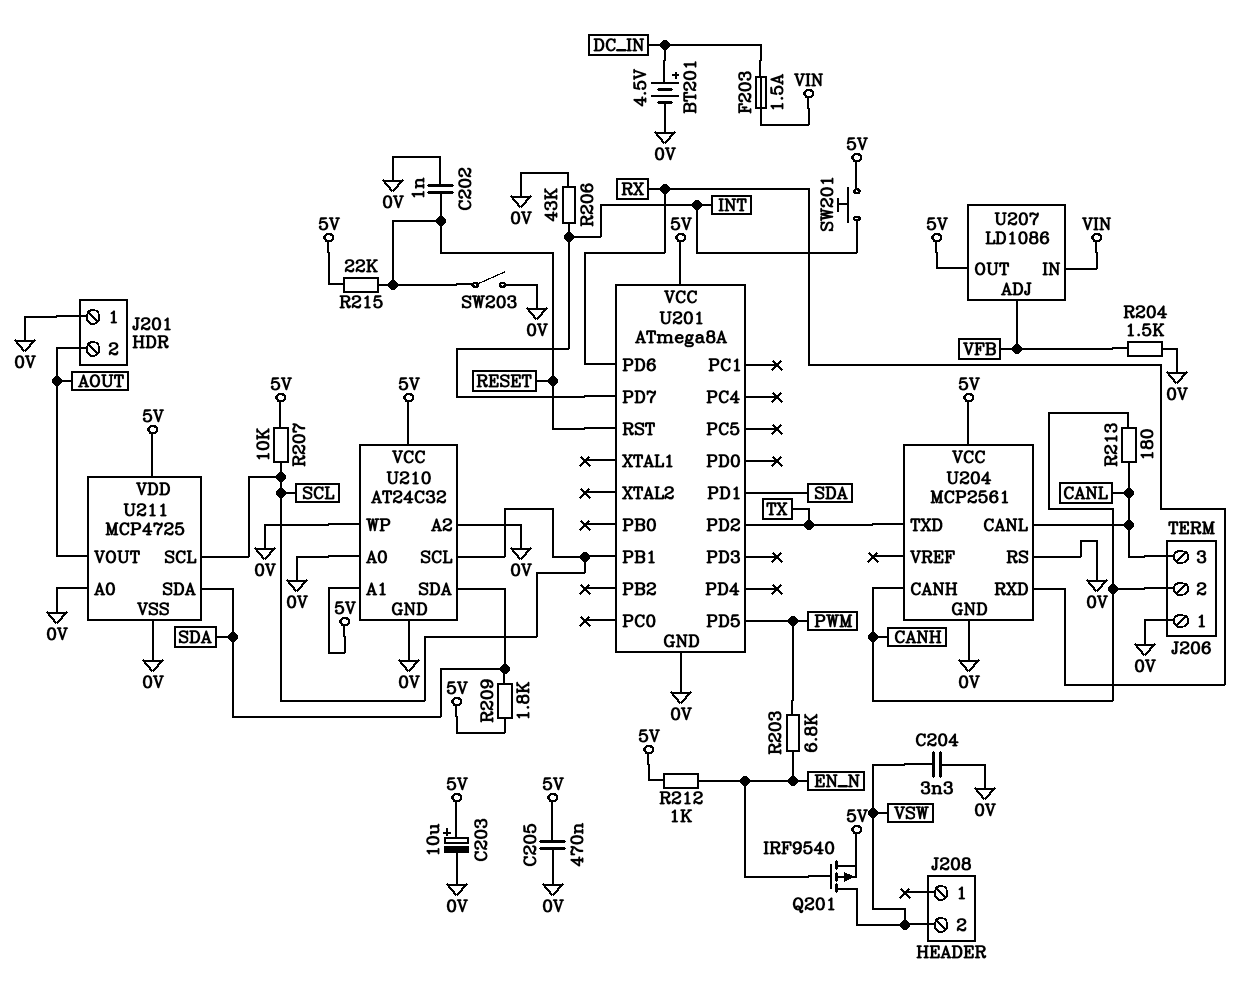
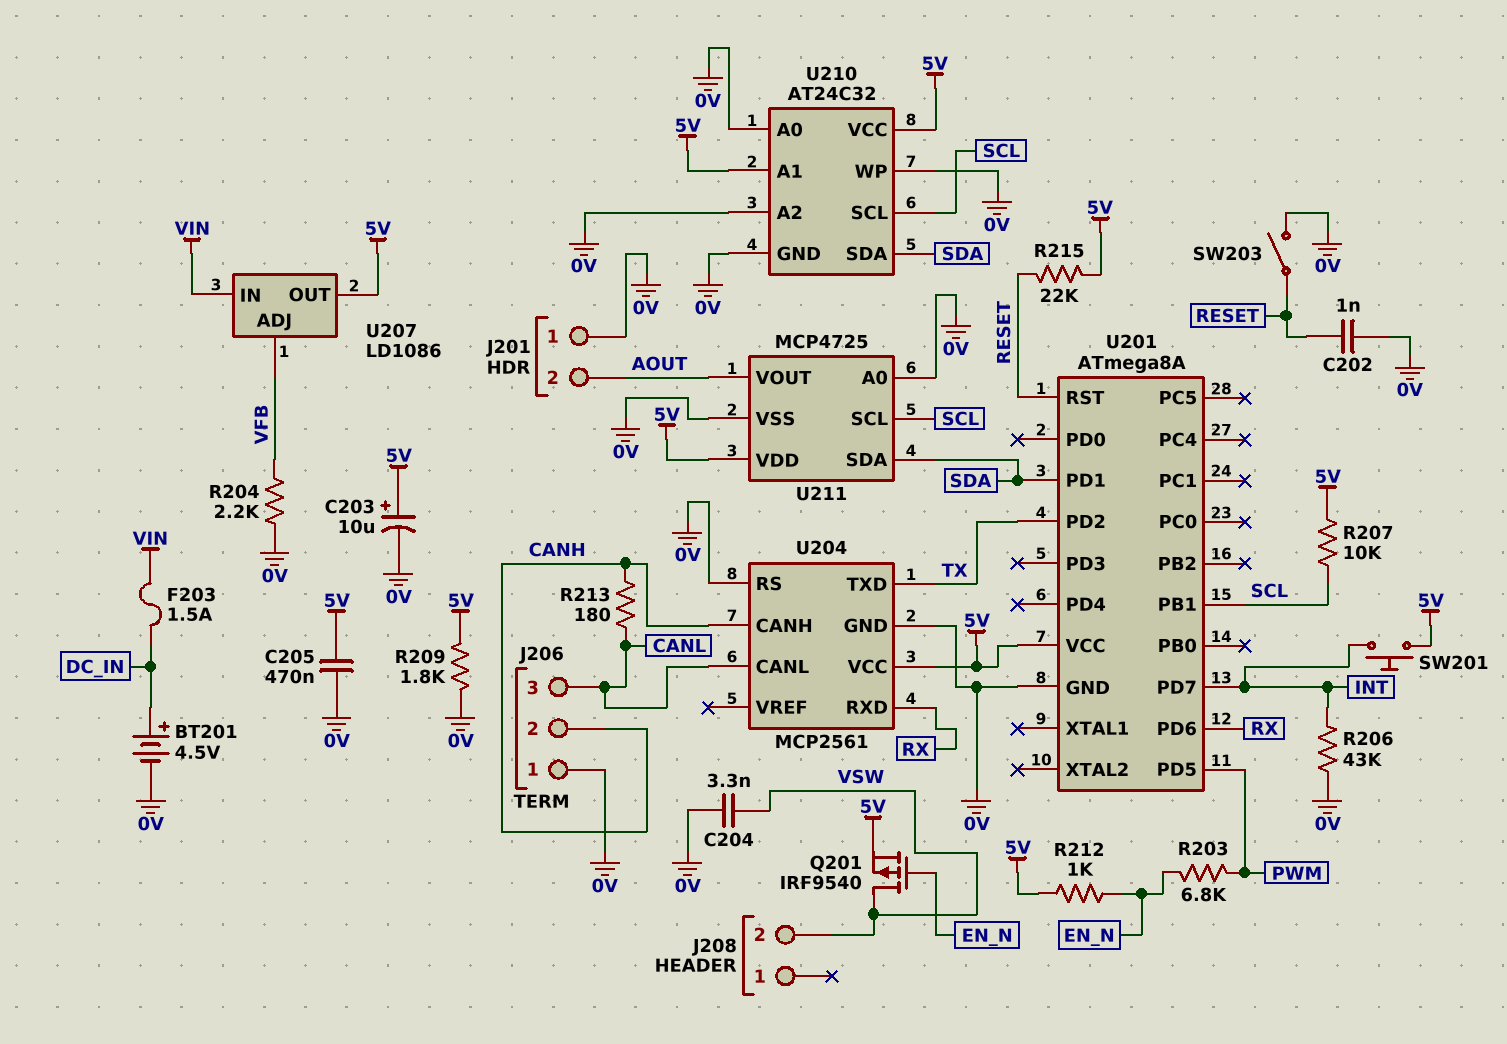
R204: 1.5k (0V, VFB) -> 2.2k (0V, VFB)
R209: 1.8k (5V, SDA) -> 1.8k (0V, 5V)

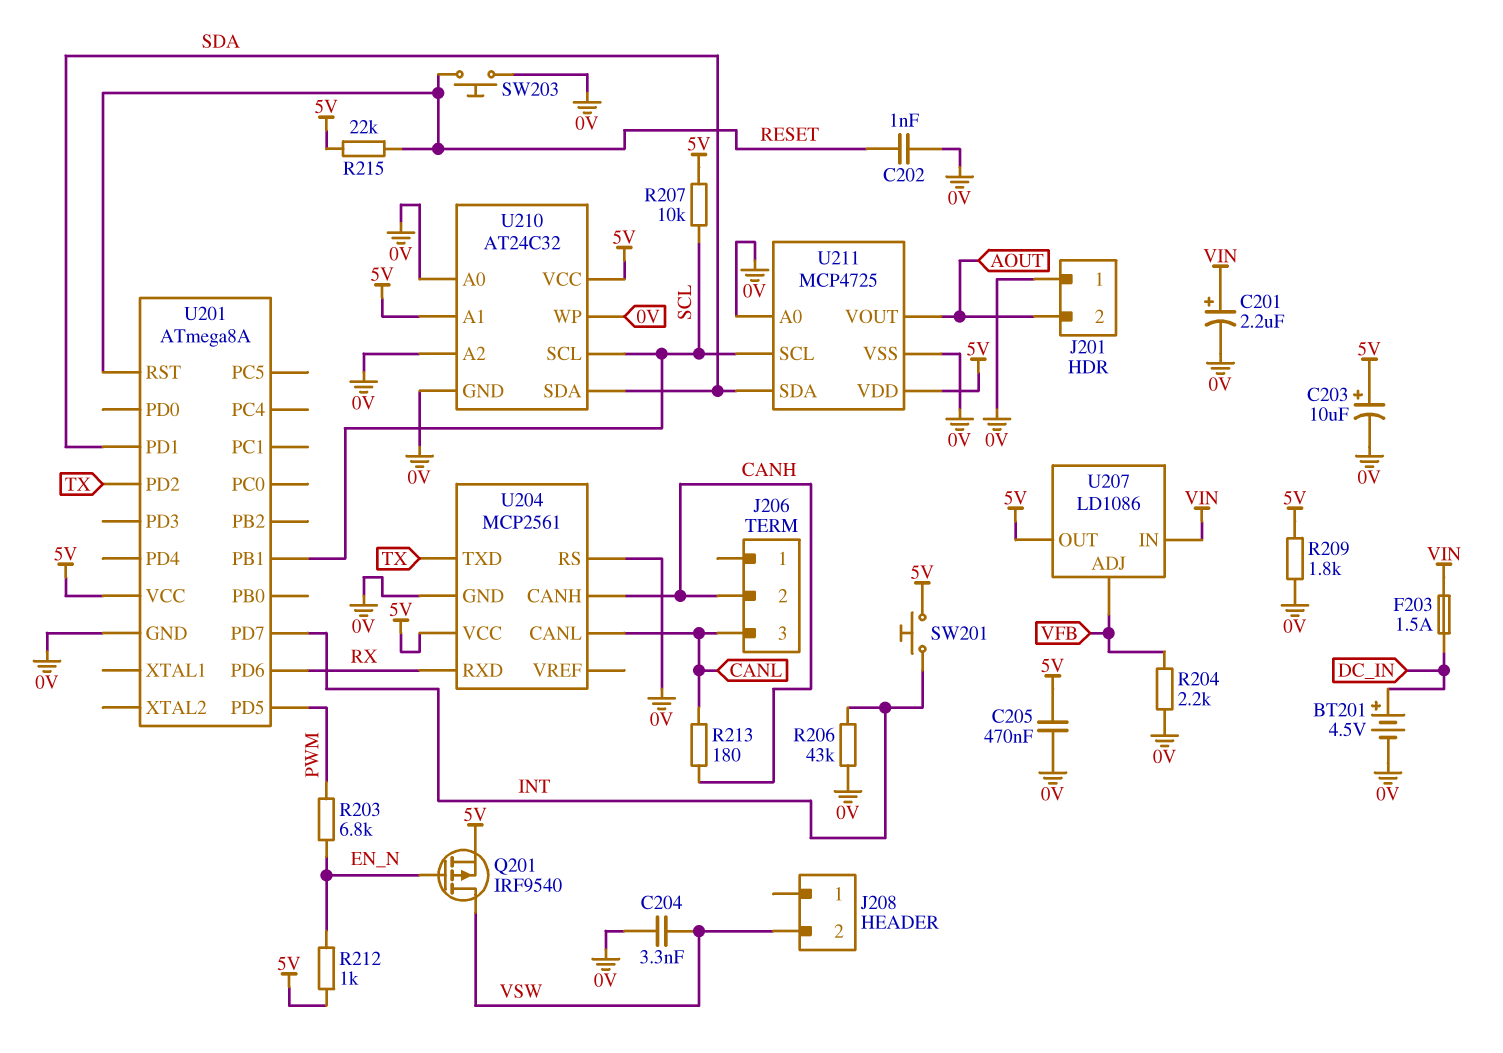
C201: none -> 2.2uF (plus VIN, minus 0V)
J206 pin 1: 0V -> none
SW203: switch (0V, RESET) -> button (0V, RESET)

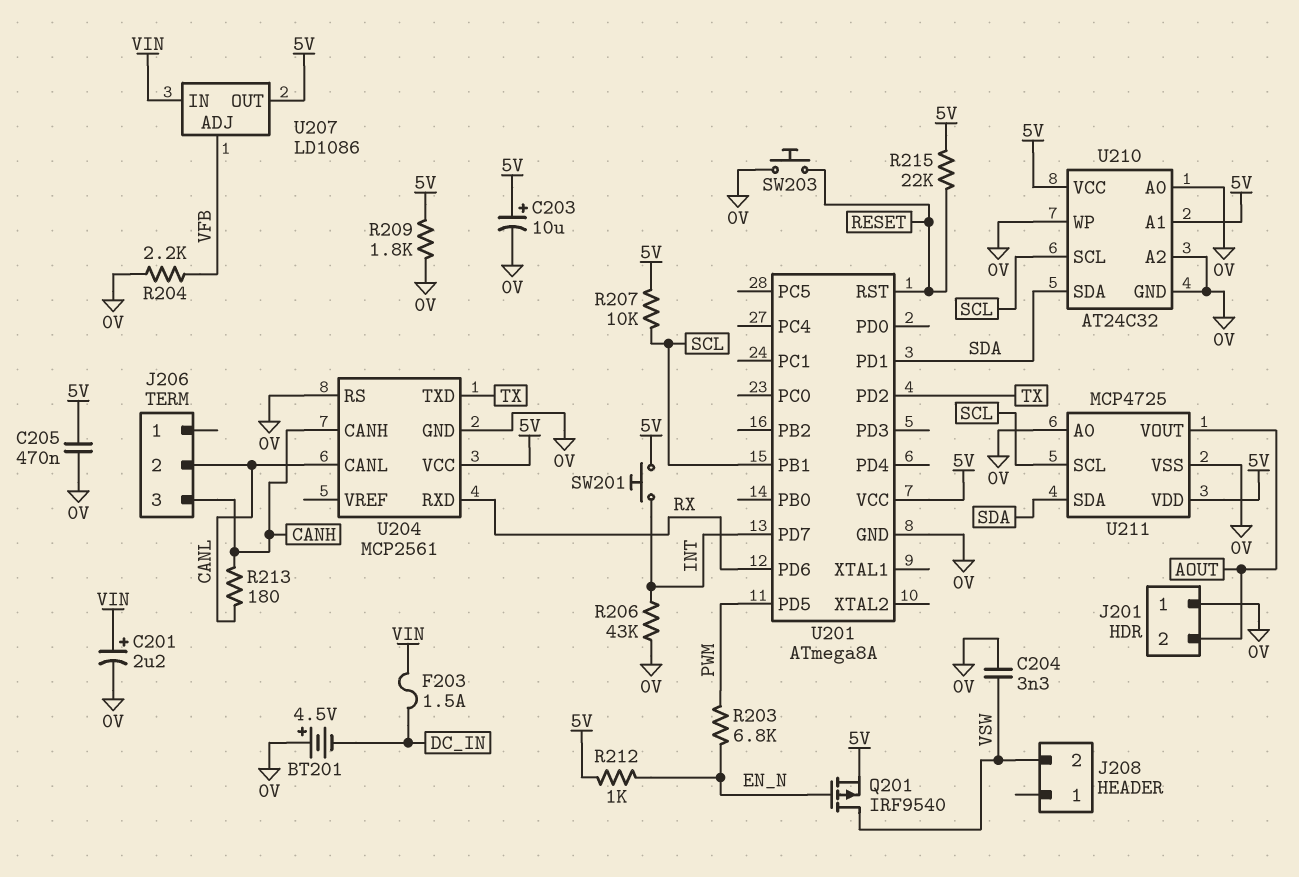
BT201: 4.5V (plus DC_IN, minus 0V) -> 4.5V (plus 0V, minus DC_IN)
C202: 1nF (0V, RESET) -> none
J206 pin 2: CANH -> CANL
J206 pin 3: CANL -> CANH

